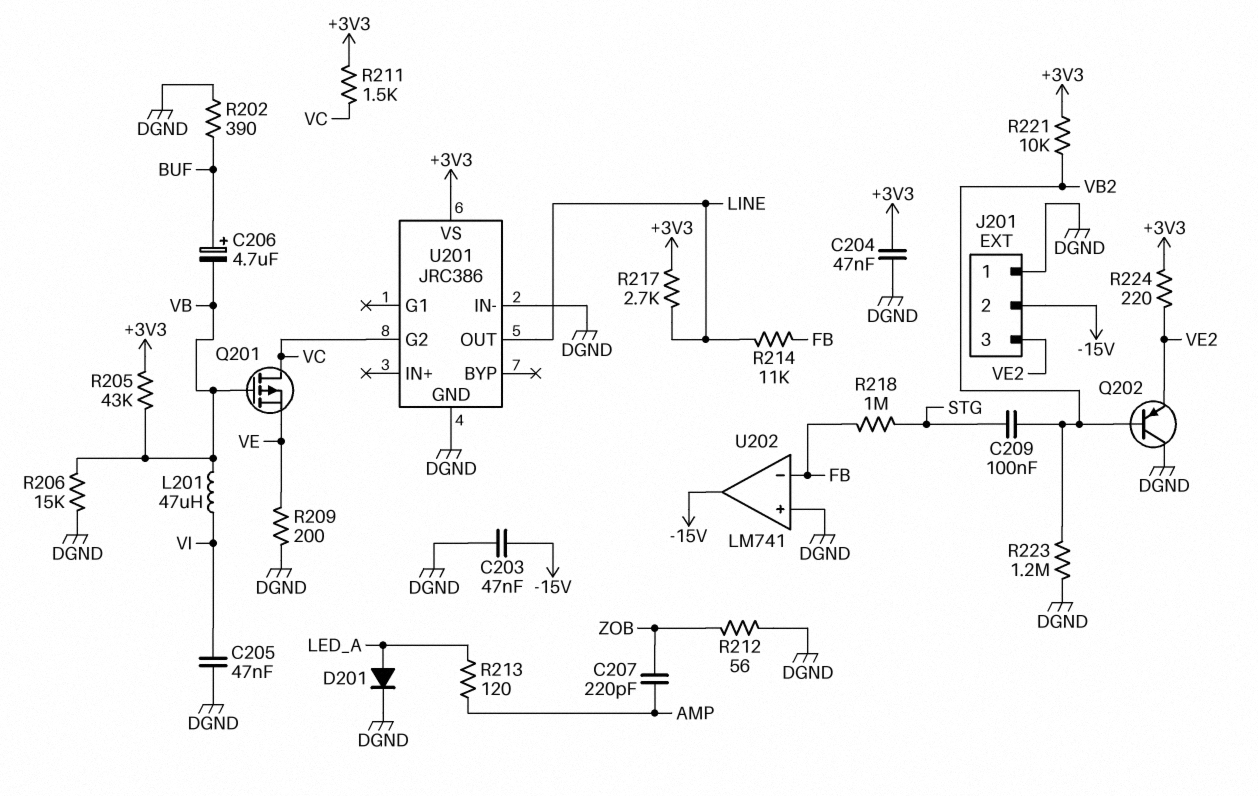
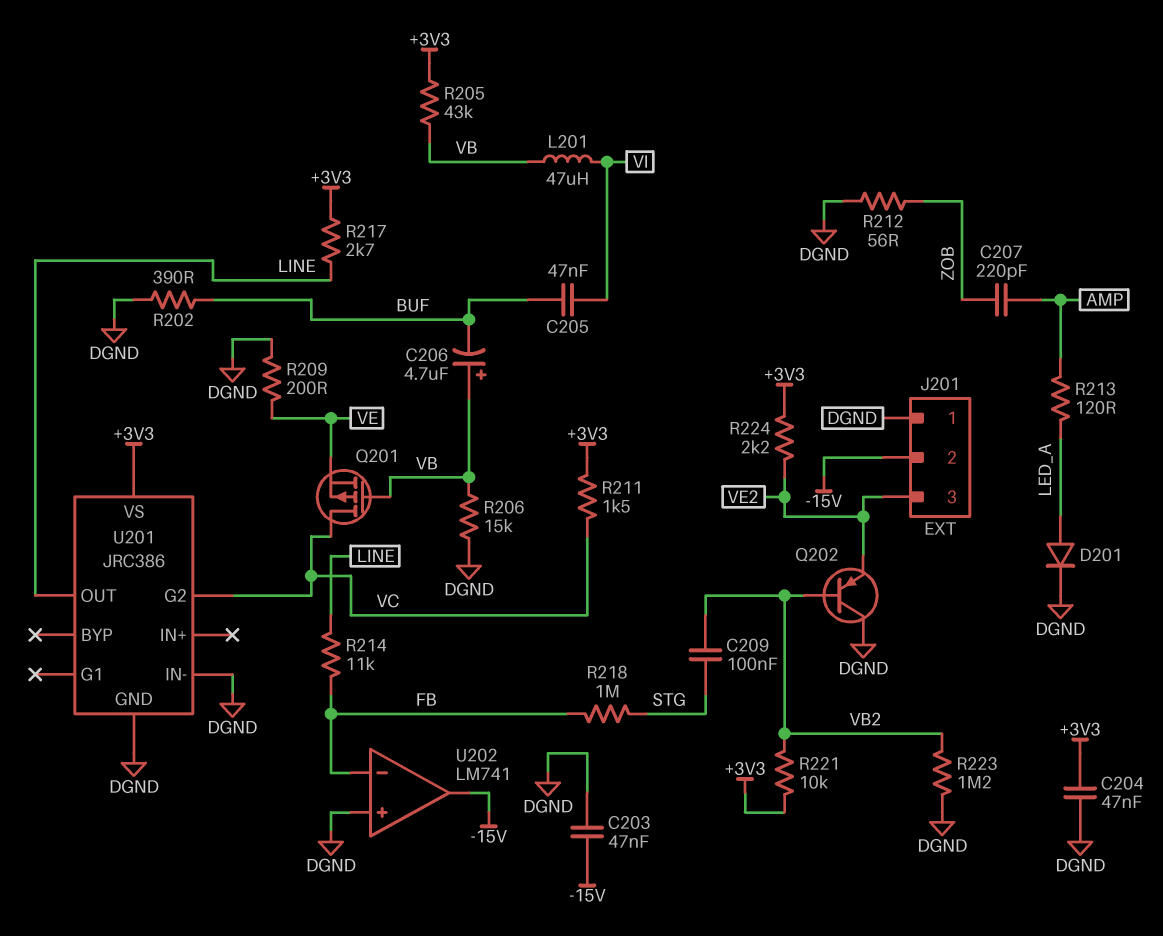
C205: 47nF (DGND, VI) -> 47nF (BUF, VI)
C206: 4.7uF (plus BUF, minus VB) -> 4.7uF (plus VB, minus BUF)
R224: 220 (+3V3, VE2) -> 2.2k (+3V3, VE2)

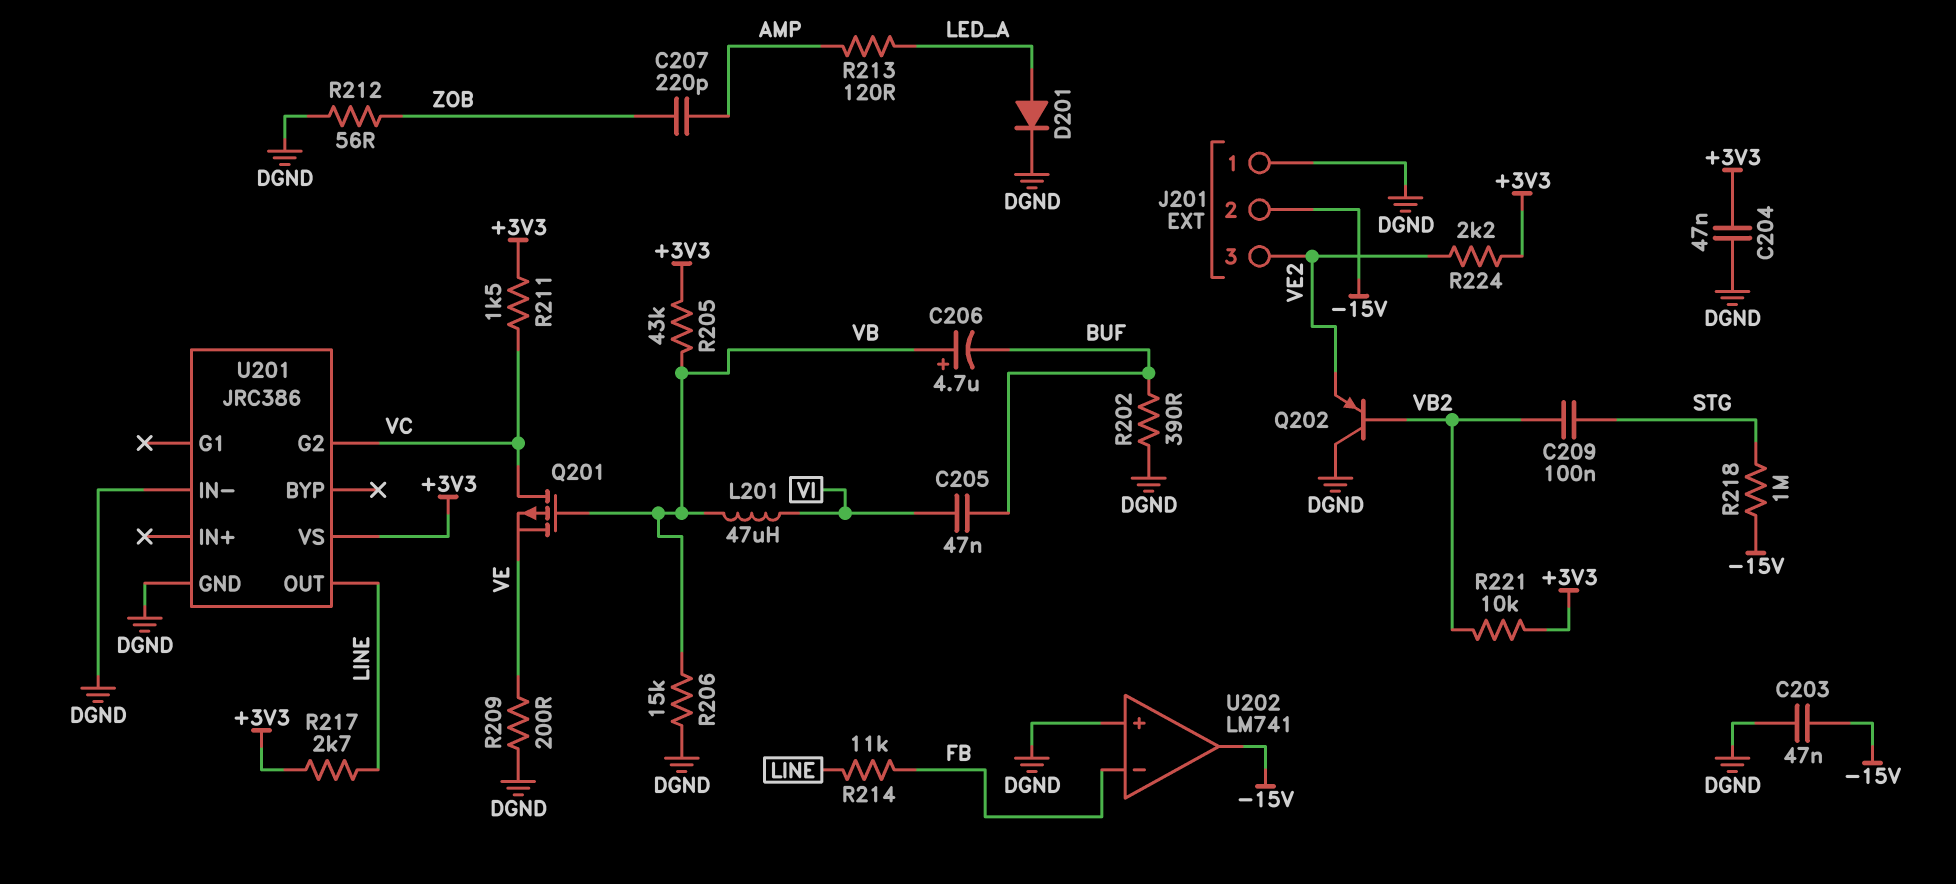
R218: 1M (FB, STG) -> 1M (-15V, STG)
R223: 1.2M (DGND, VB2) -> none

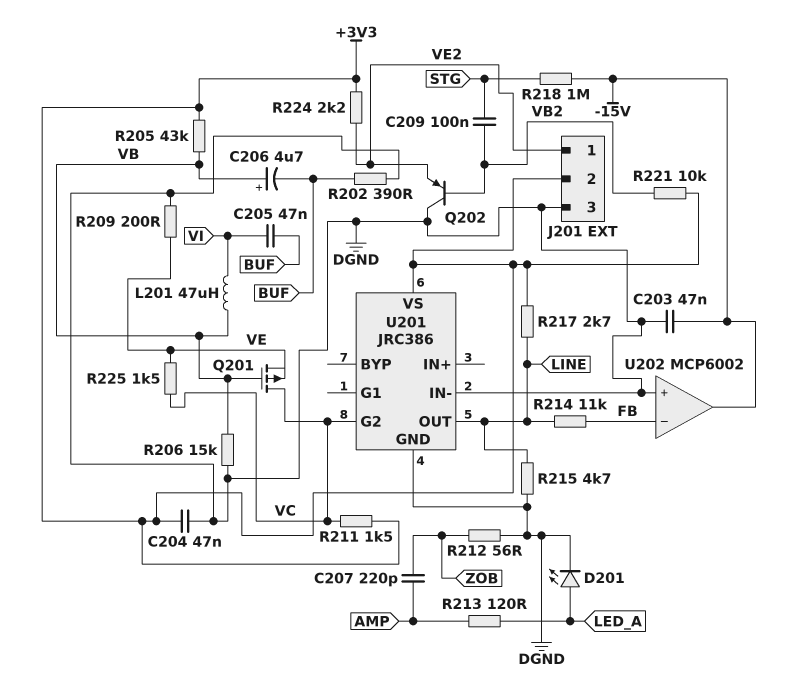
D201: diode (A LED_A, K DGND) -> LED (A LED_A, K DGND)
J201 pin 1: DGND -> VE2
J201 pin 2: -15V -> +3V3
J201 pin 3: VE2 -> DGND
R215: none -> 4.7k (DGND, LINE)
R225: none -> 1.5k (VC, VE)
U202: LM741 -> MCP6002

